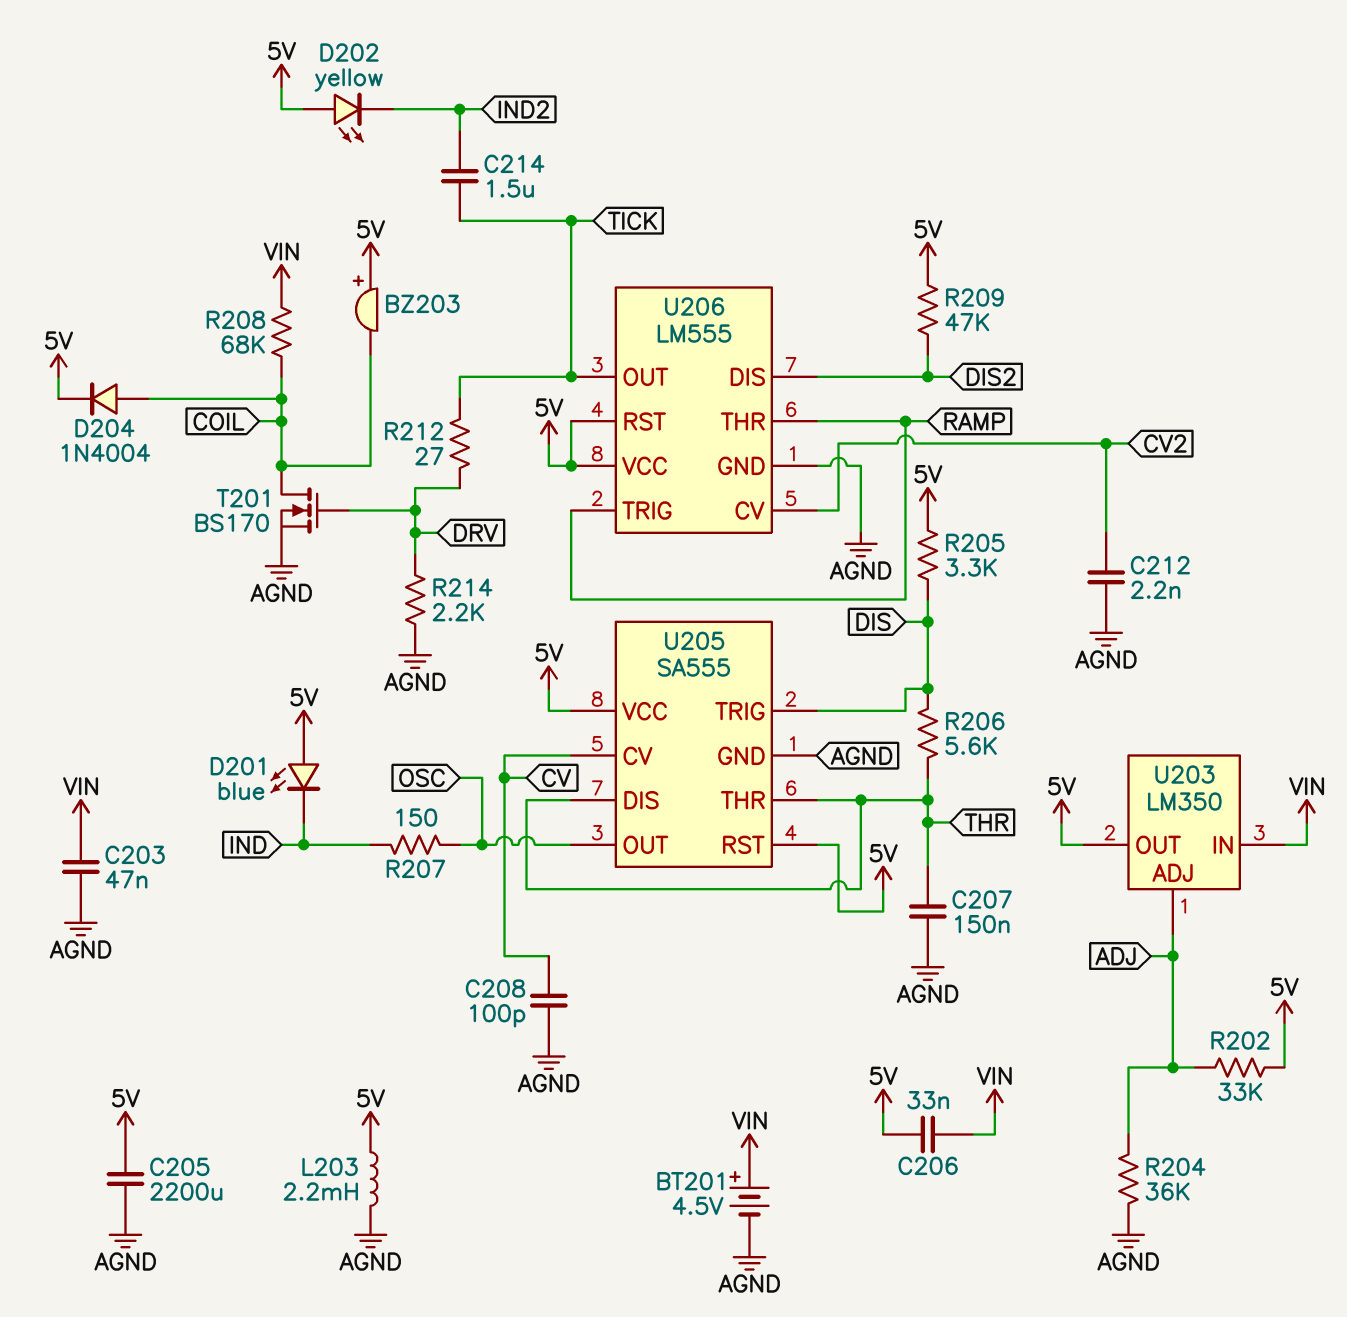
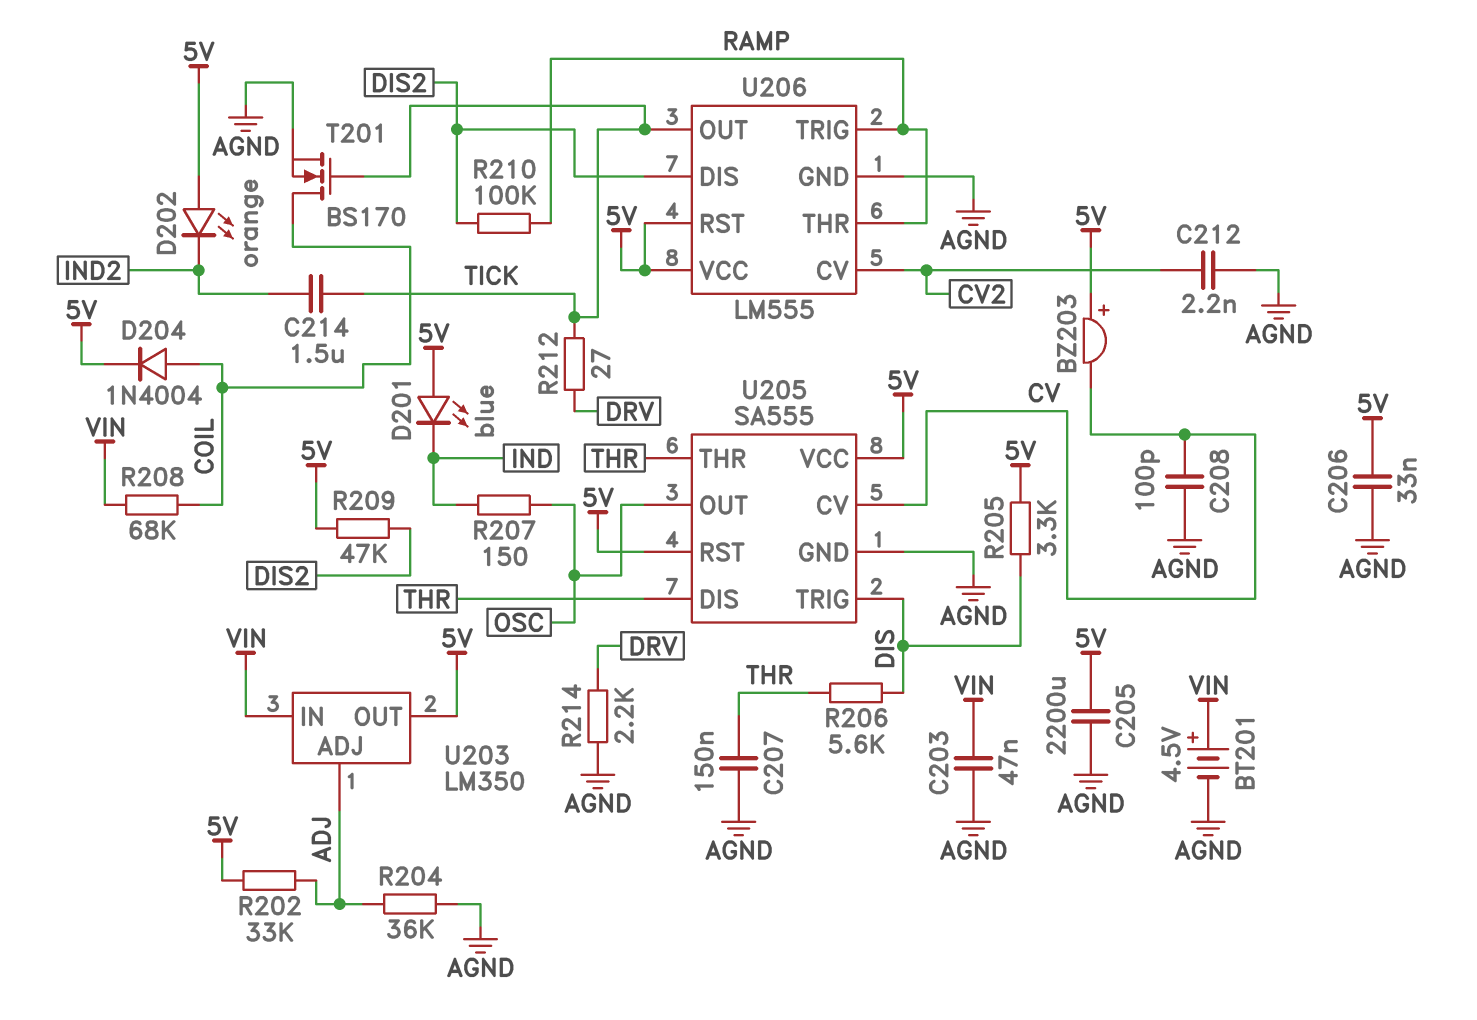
BZ203: buzzer (plus 5V, minus COIL) -> buzzer (plus 5V, minus CV)
C206: 33nF (5V, VIN) -> 33nF (5V, AGND)
D202: LED yellow (A 5V, K IND2) -> LED orange (A 5V, K IND2)
L203: 2.2mH (5V, AGND) -> none
R210: none -> 100k (DIS2, RAMP)
T201: NMOS BS170 (G DRV, D COIL, S AGND) -> NMOS BS170 (G TICK, D COIL, S AGND)

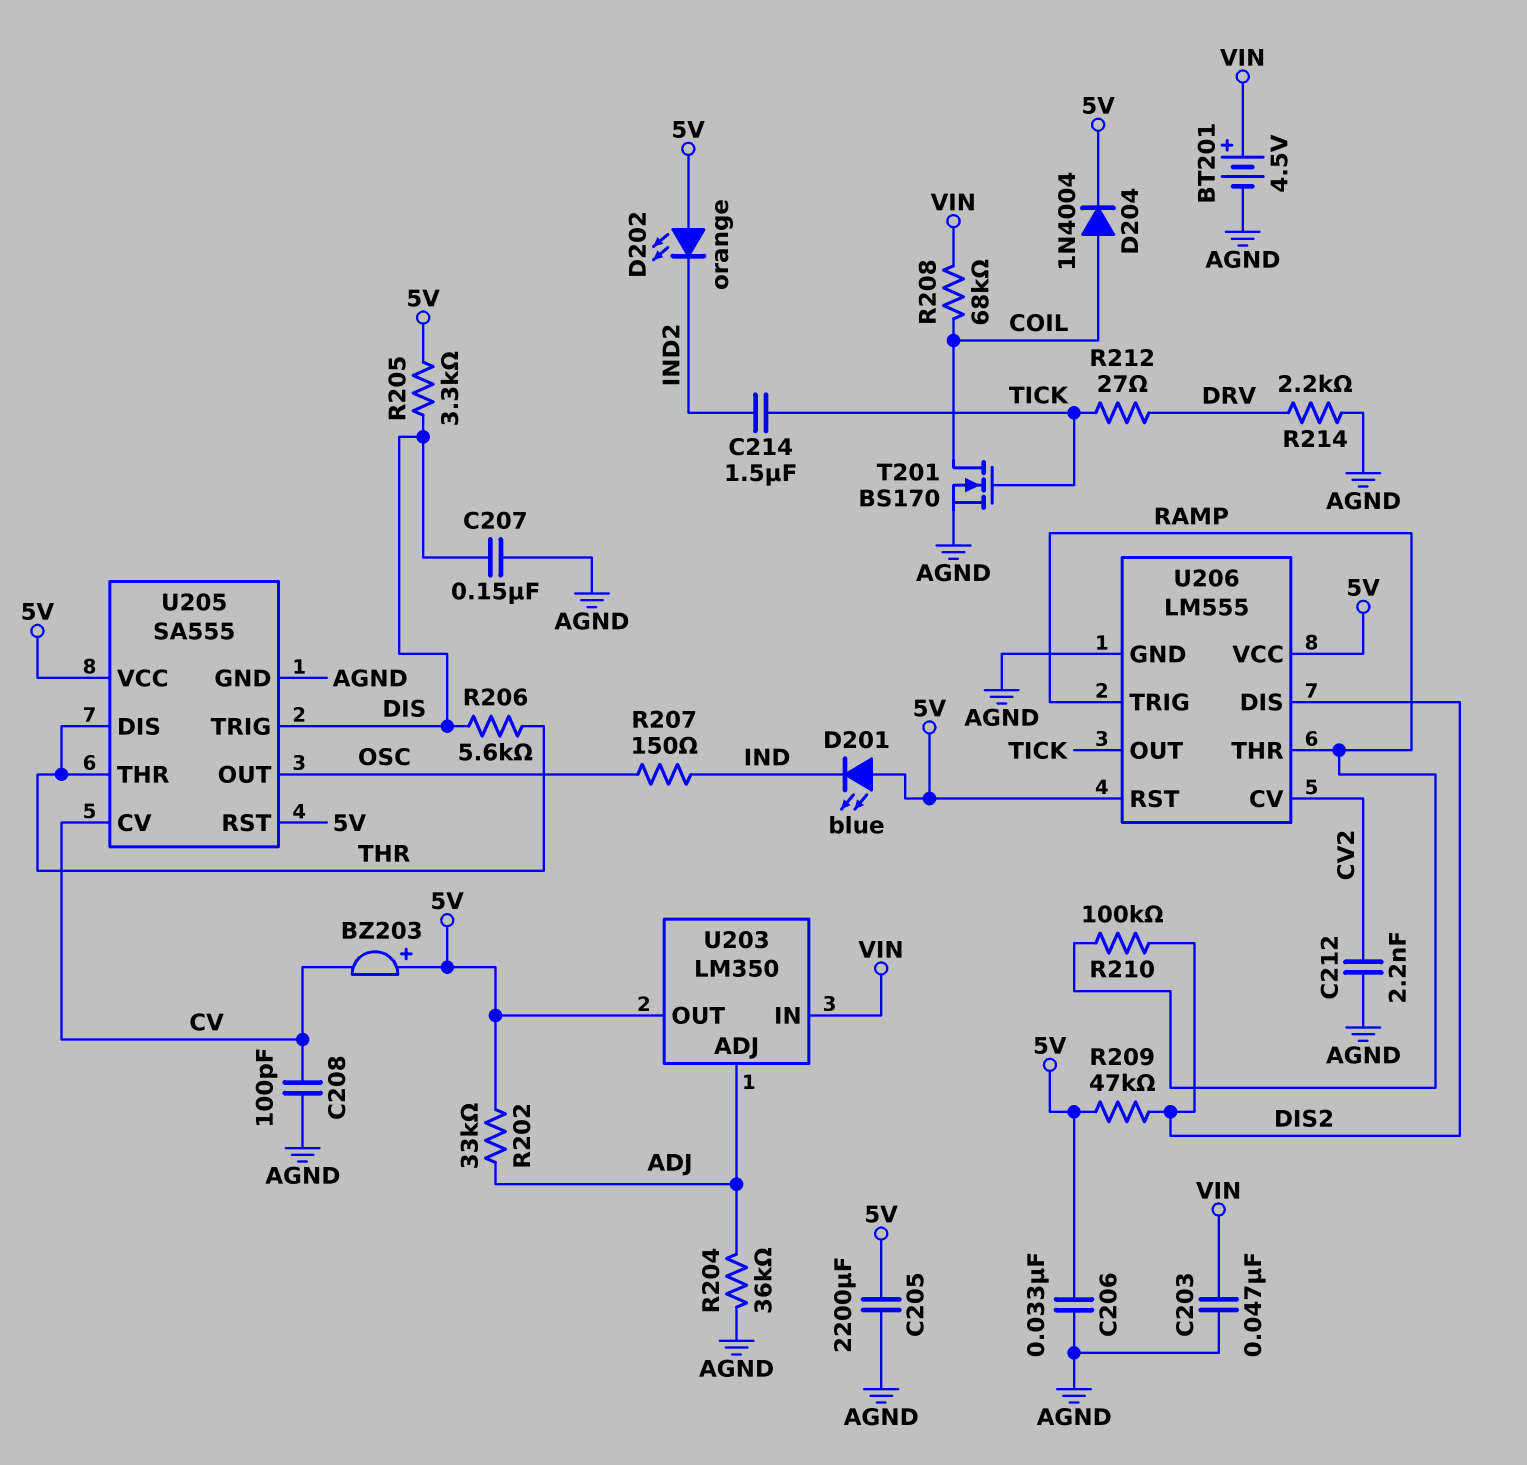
C207: 150nF (AGND, THR) -> 150nF (AGND, DIS)

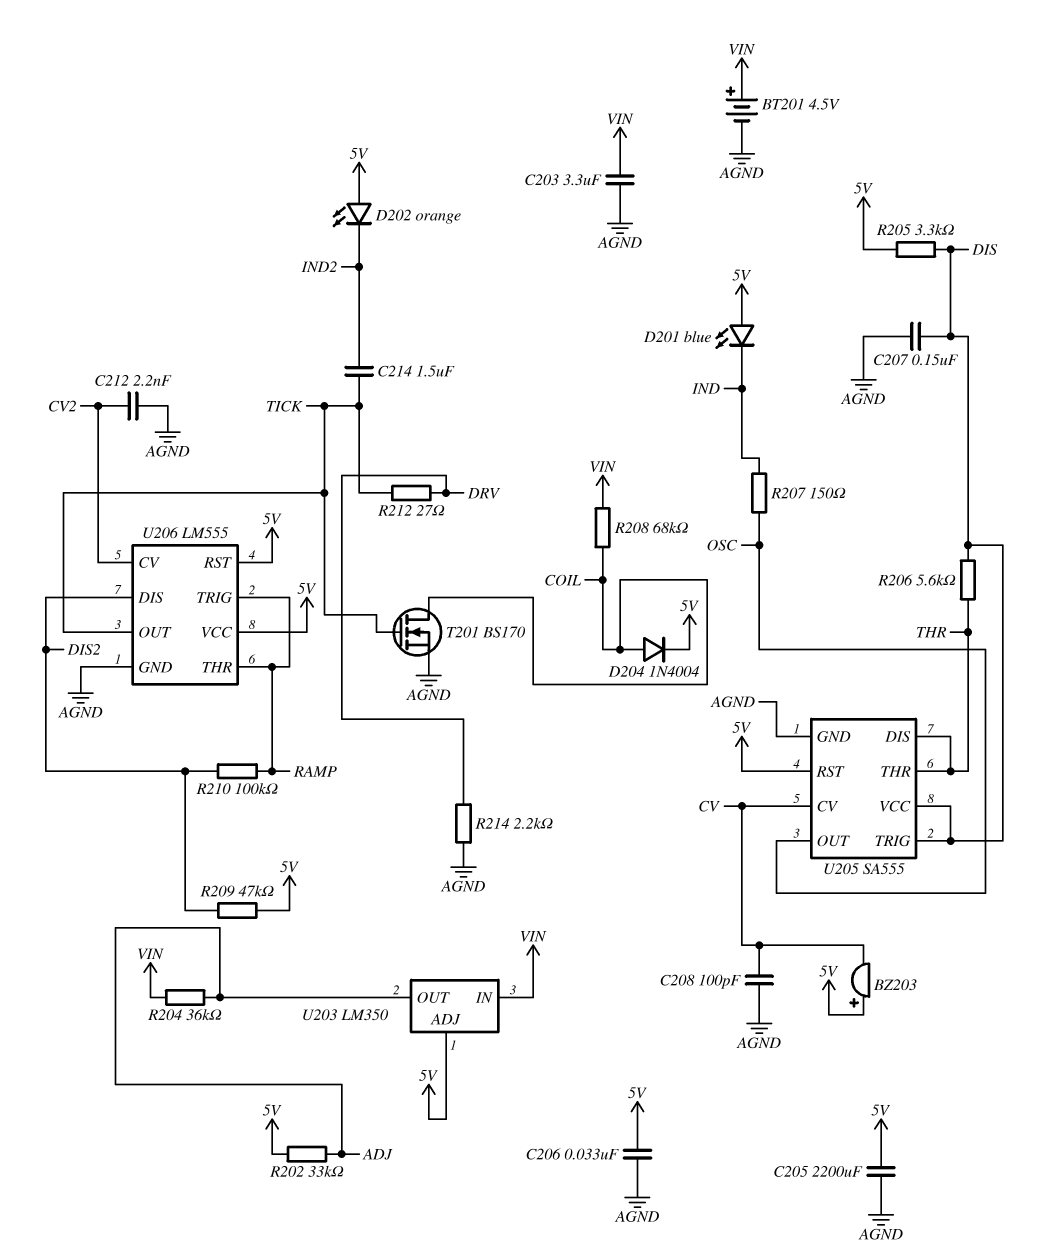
C203: 47nF (AGND, VIN) -> 3.3uF (AGND, VIN)
R204: 36k (ADJ, AGND) -> 36k (ADJ, VIN)
U203 pin ADJ: ADJ -> 5V
U203 pin OUT: 5V -> ADJ
U205 pin VCC: 5V -> DIS

